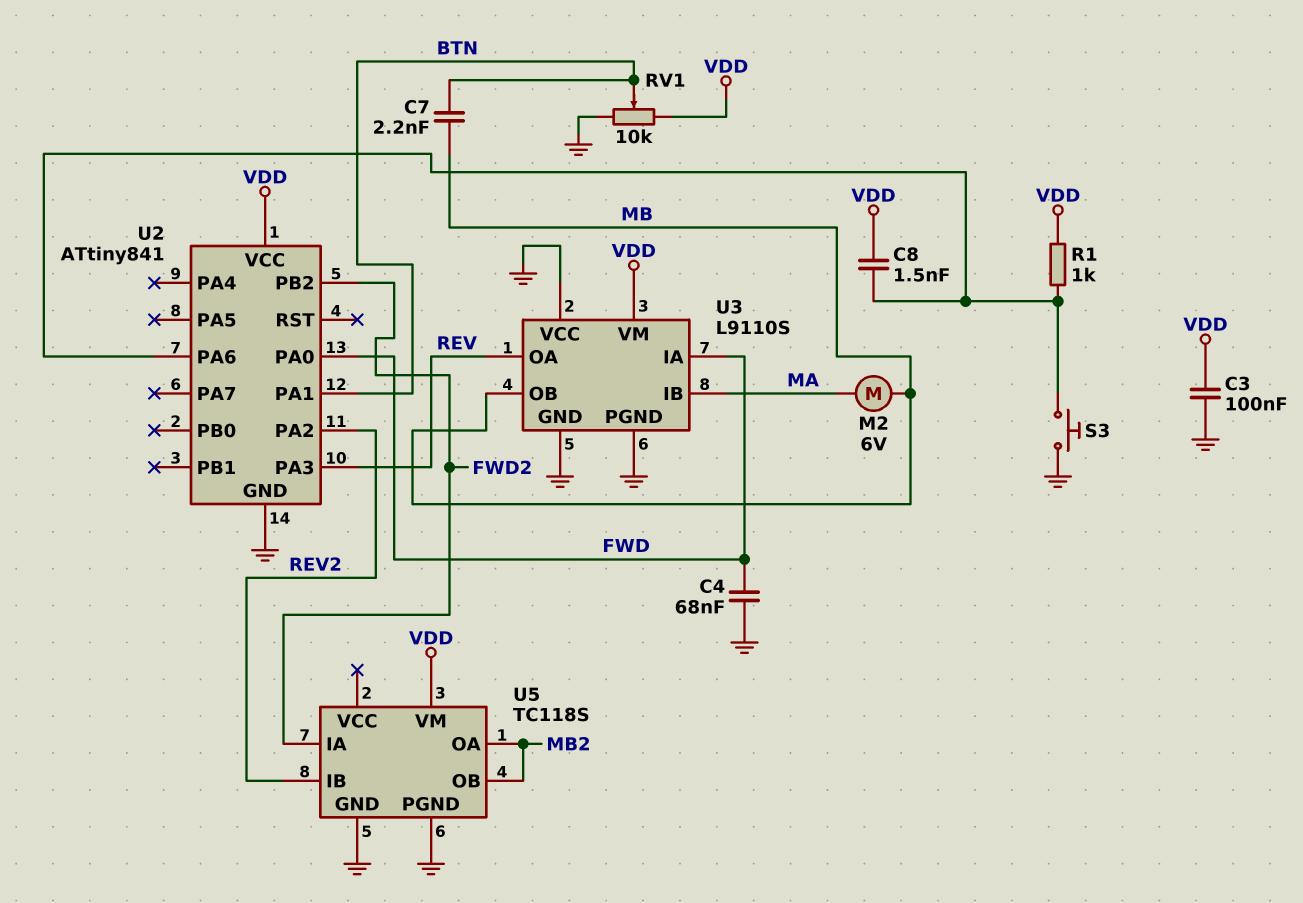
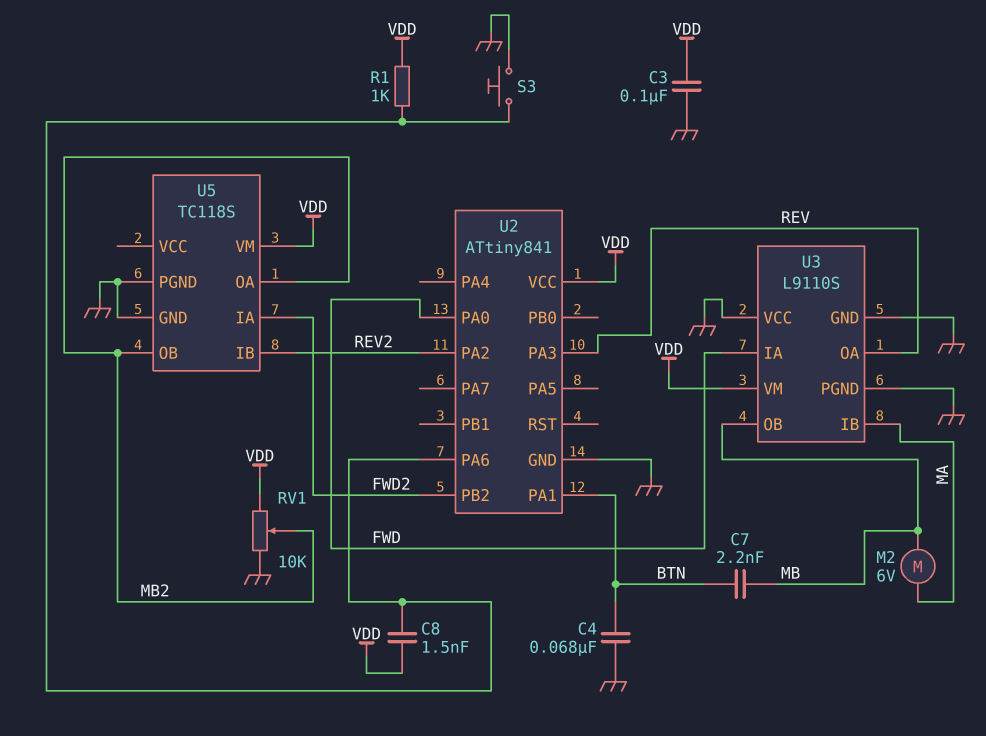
C4: 68nF (FWD, GND) -> 68nF (BTN, GND)
RV1: 10k (GND, VDD, wiper BTN) -> 10k (GND, VDD, wiper MB2)

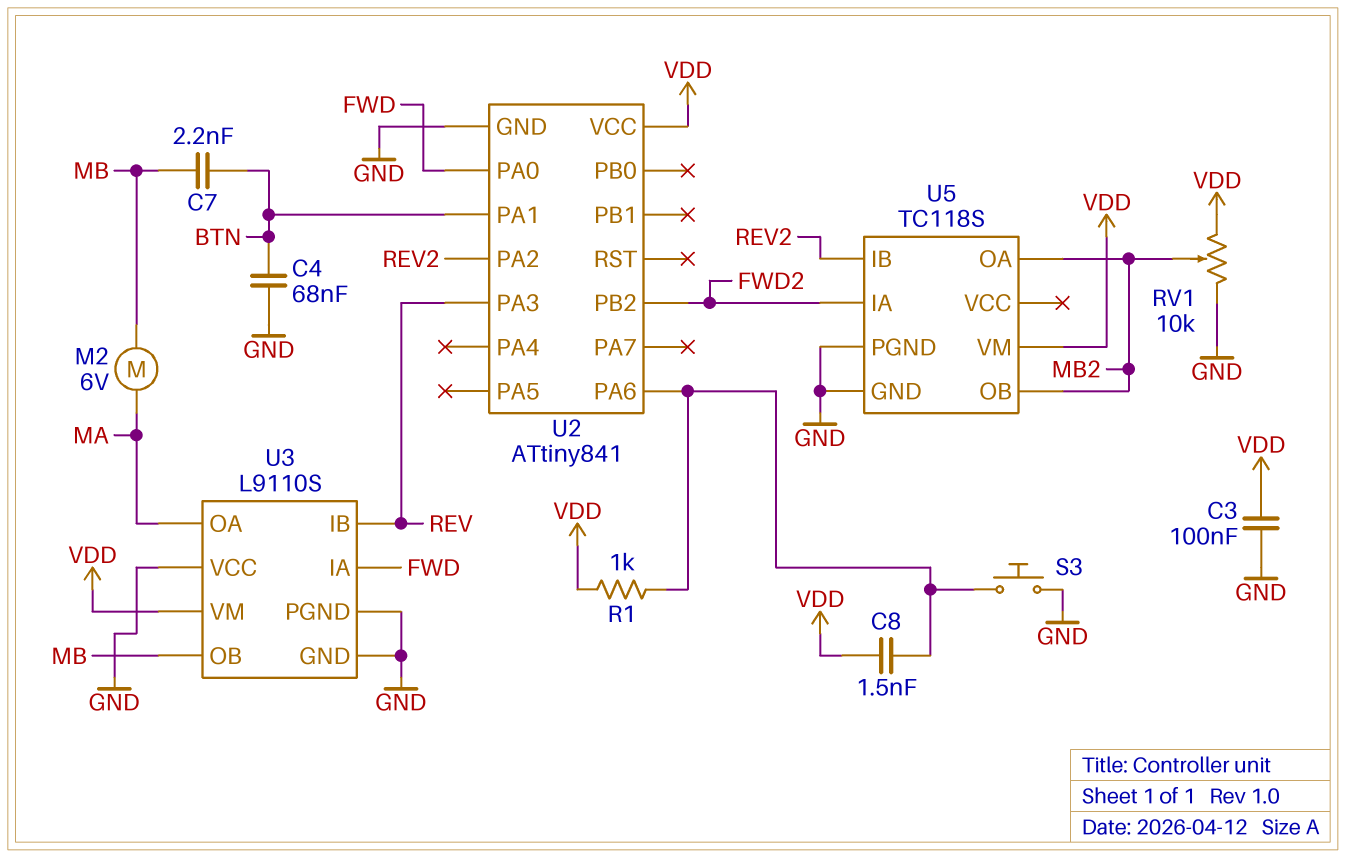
U3 pin IB: MA -> REV
U3 pin OA: REV -> MA

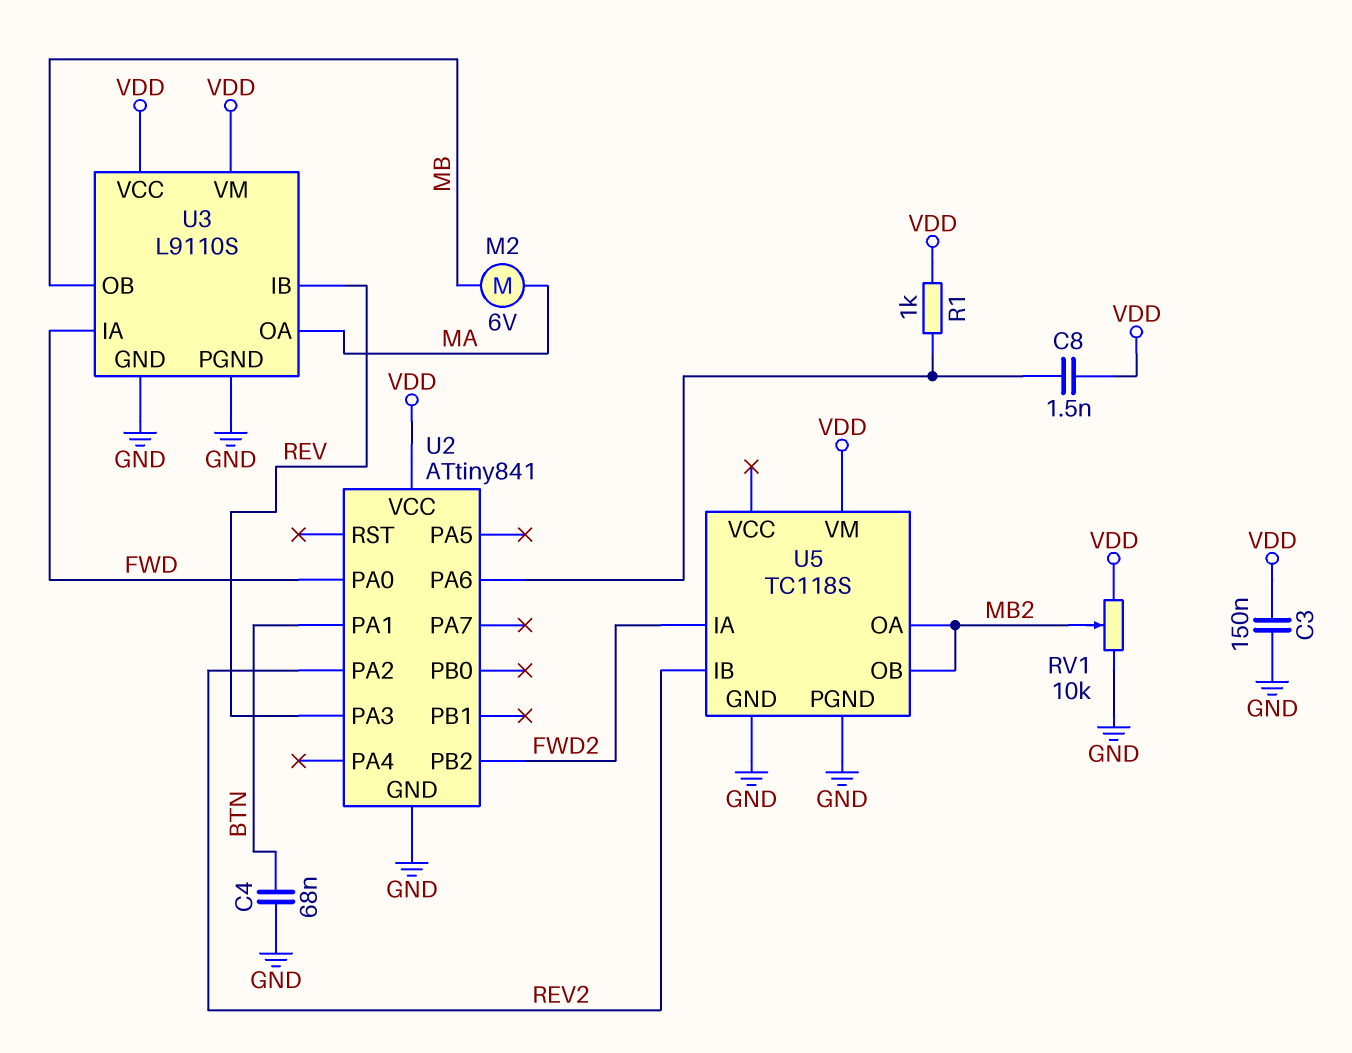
C3: 100nF (GND, VDD) -> 150nF (GND, VDD)
C7: 2.2nF (BTN, MB) -> none
S3: button (GND, U2/PA6) -> none
U3 pin VCC: GND -> VDD

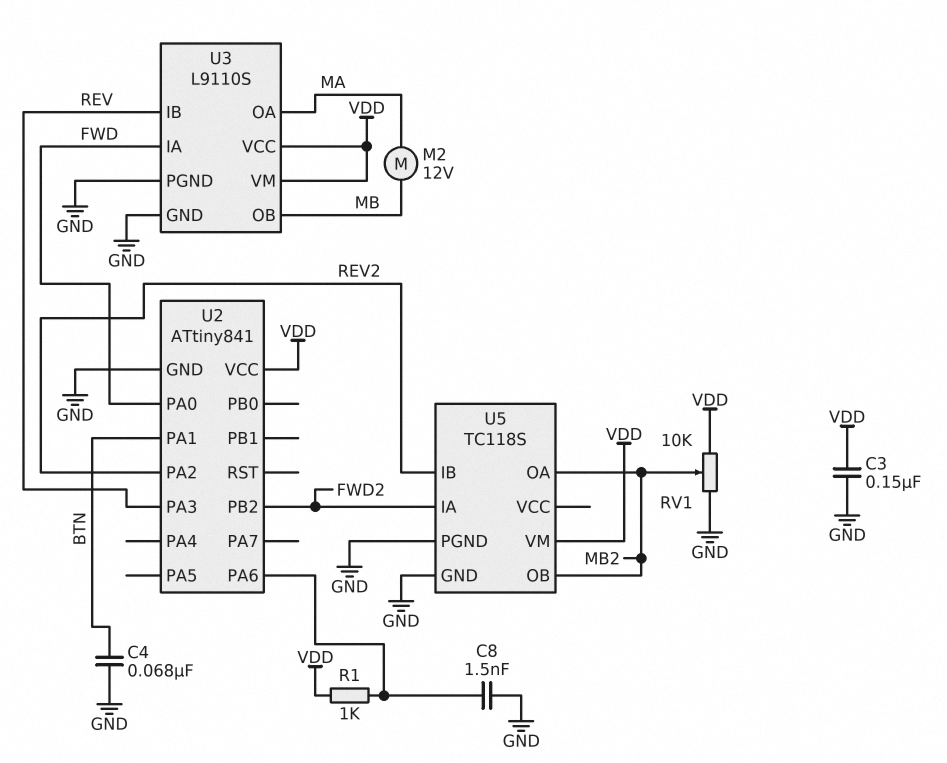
C8: 1.5nF (U2/PA6, VDD) -> 1.5nF (GND, U2/PA6)
M2: motor 6V (MA, MB) -> motor 12V (MA, MB)

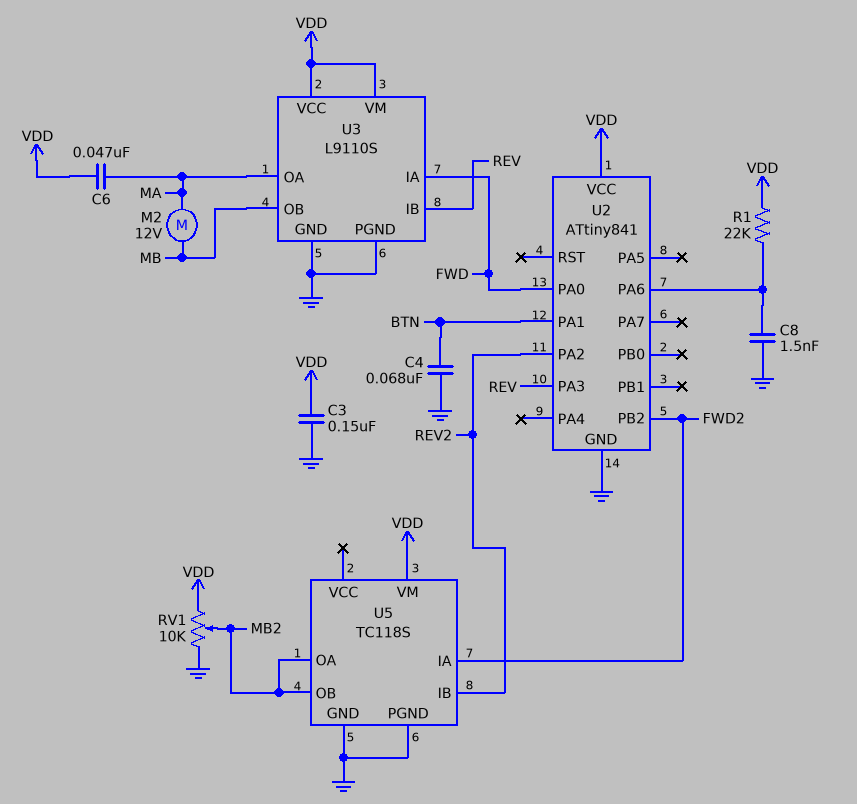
C6: none -> 47nF (MA, VDD)
R1: 1k (U2/PA6, VDD) -> 22k (U2/PA6, VDD)

